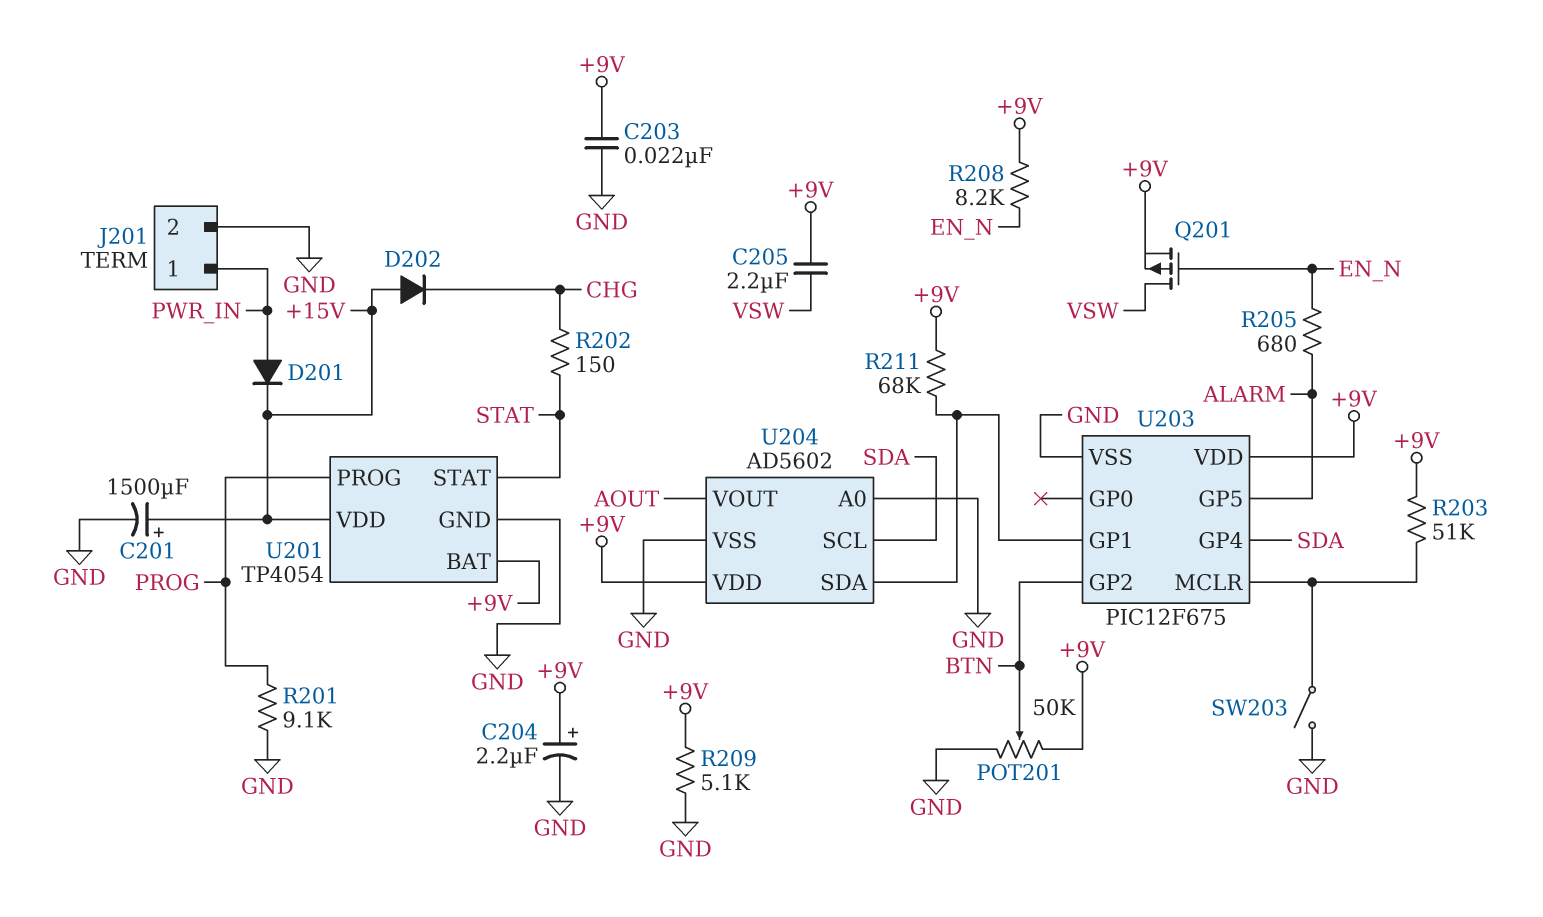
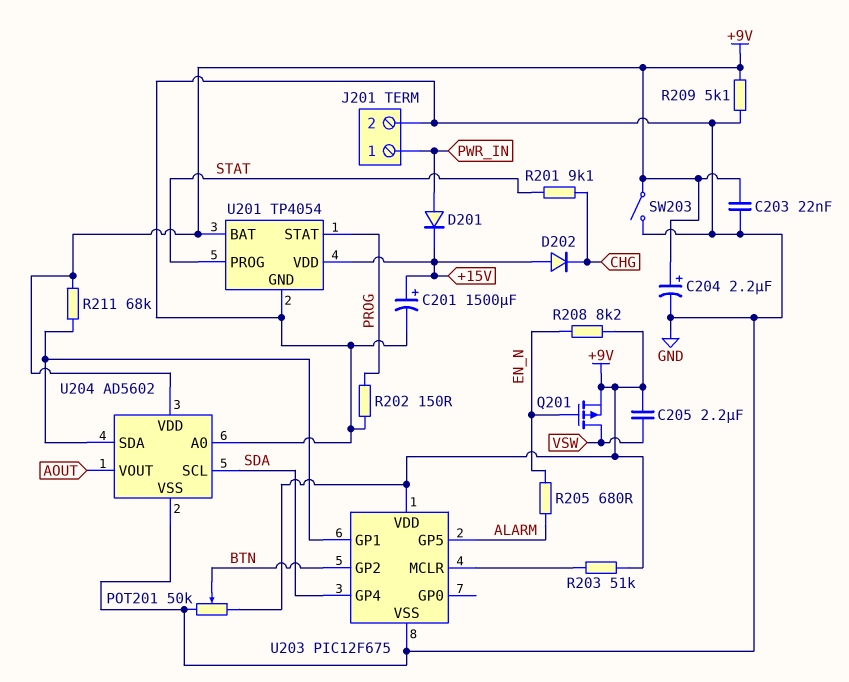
R201: 9.1k (GND, PROG) -> 9.1k (CHG, STAT)
R202: 150 (CHG, STAT) -> 150 (GND, PROG)
SW203: switch (GND, U203/MCLR) -> switch (+9V, GND)
U201 pin PROG: PROG -> STAT
U201 pin STAT: STAT -> PROG

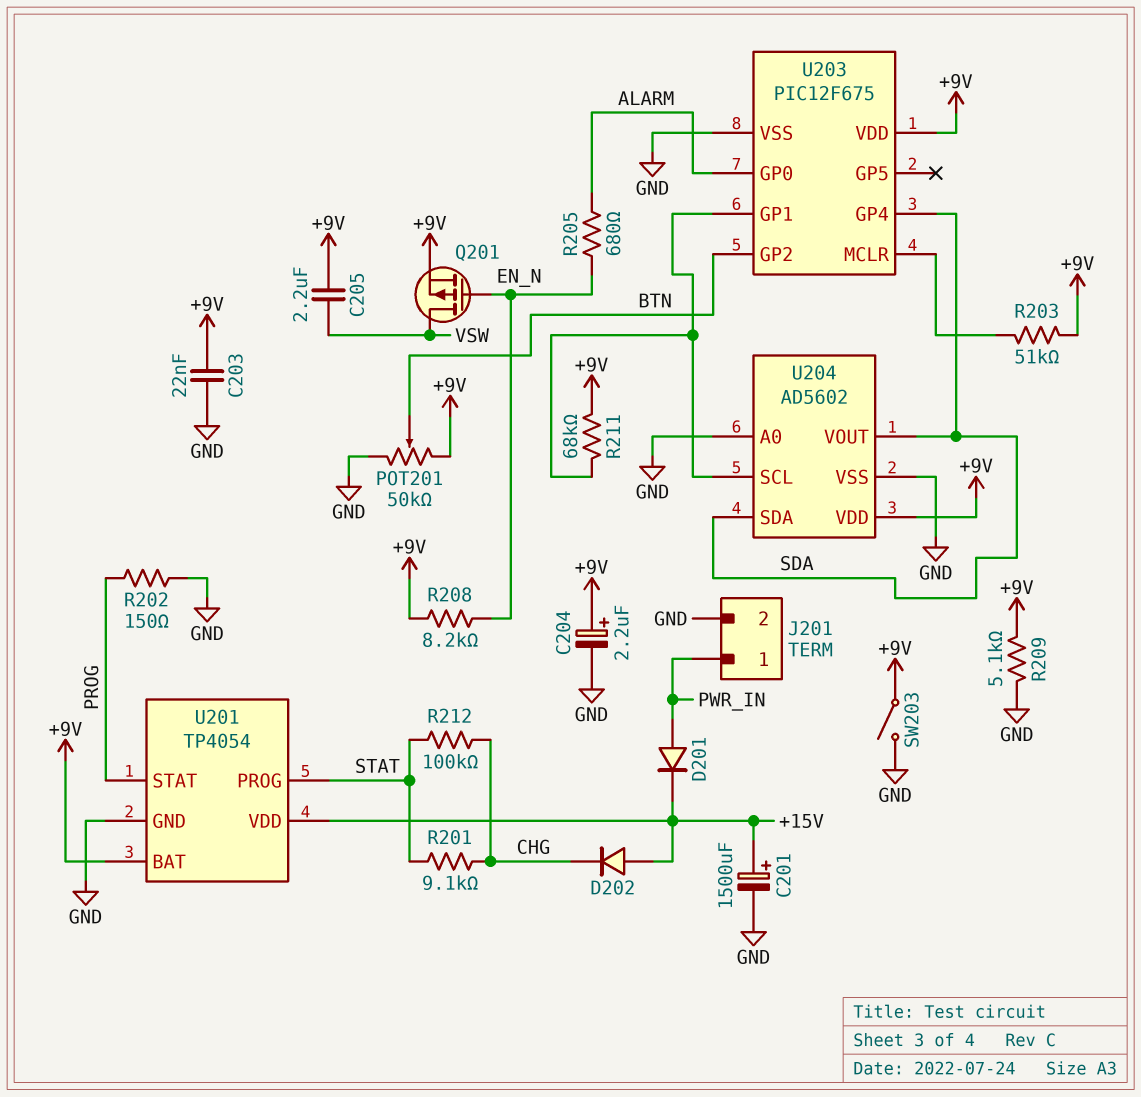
R212: none -> 100k (CHG, STAT)
U203 pin GP0: none -> ALARM
U203 pin GP5: ALARM -> none
U204 pin SCL: SDA -> U203/GP1
U204 pin SDA: U203/GP1 -> SDA
U204 pin VOUT: AOUT -> SDA

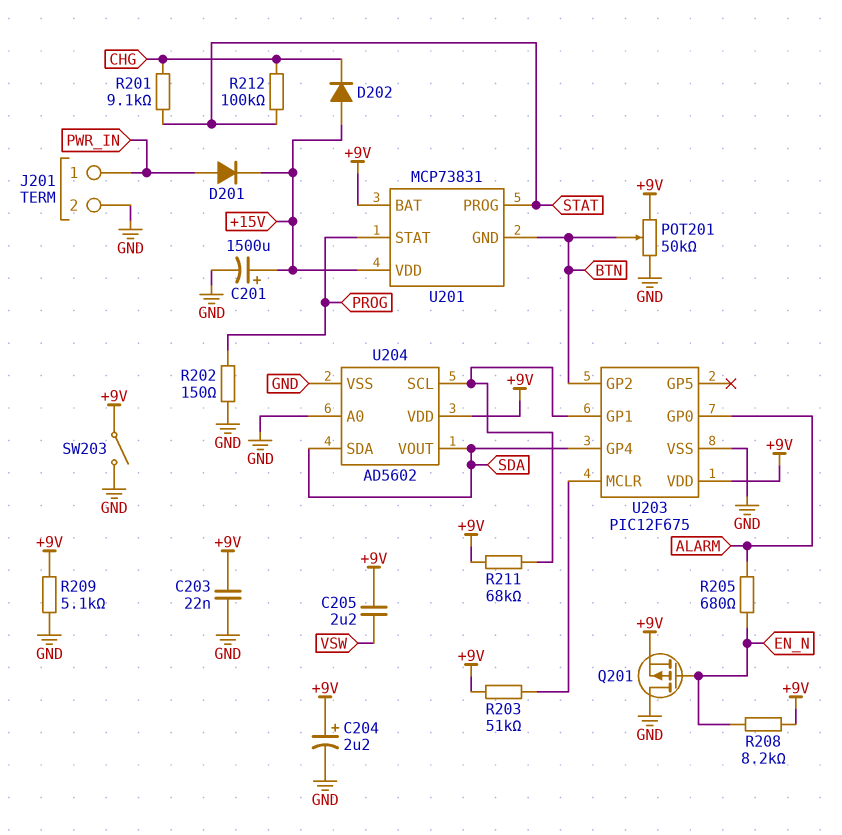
Q201: PMOS (G EN_N, D VSW, S +9V) -> PMOS (G EN_N, D GND, S +9V)
U201: TP4054 -> MCP73831
U201 pin GND: GND -> BTN

